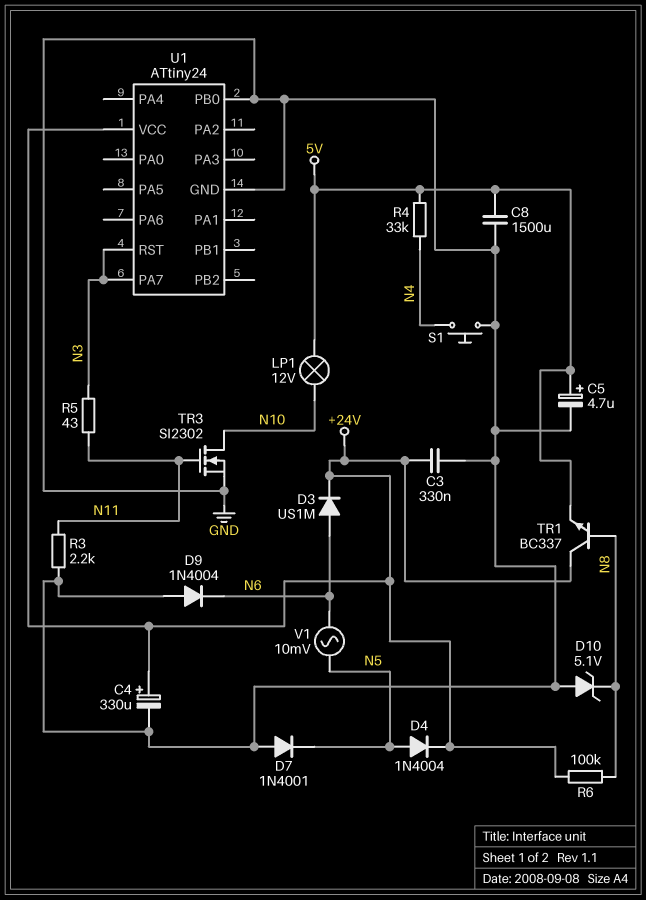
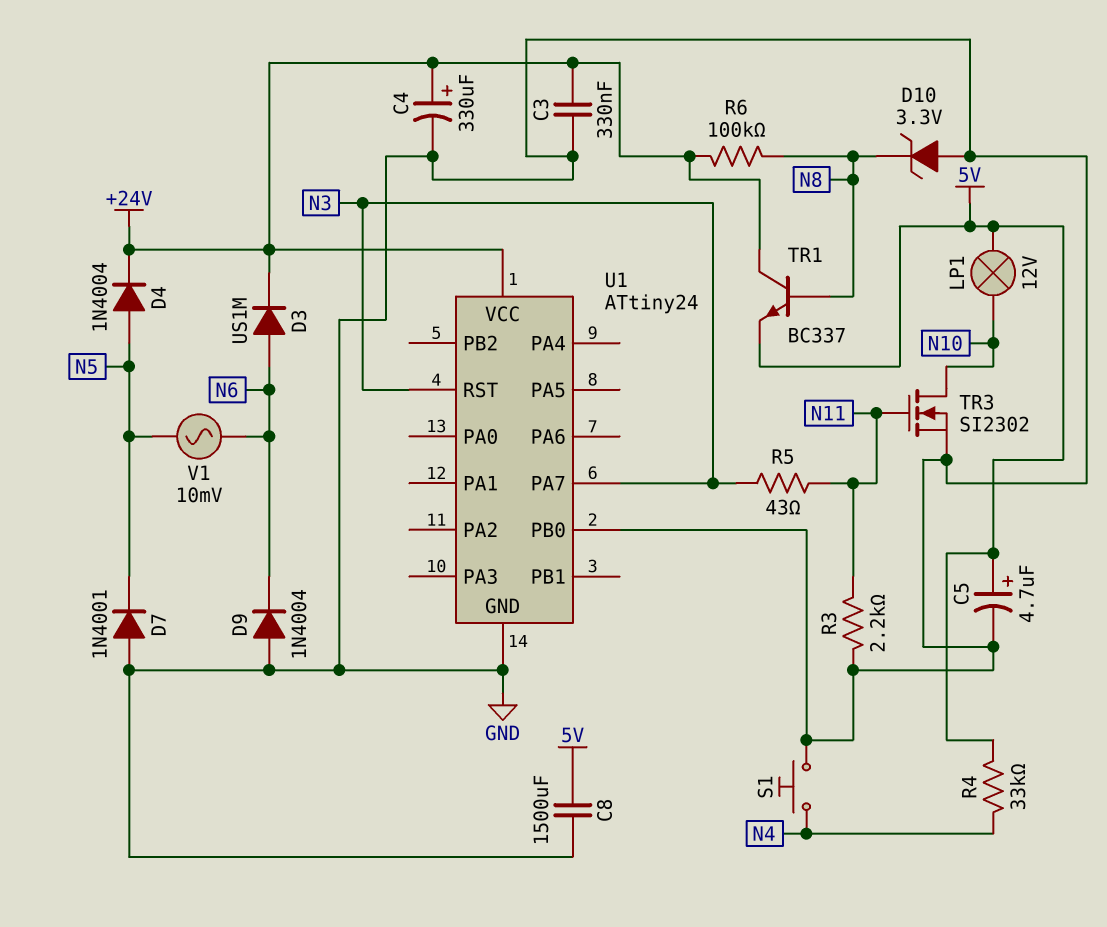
D10: zener 5.1V (A GND, K N8) -> zener 3.3V (A GND, K N8)

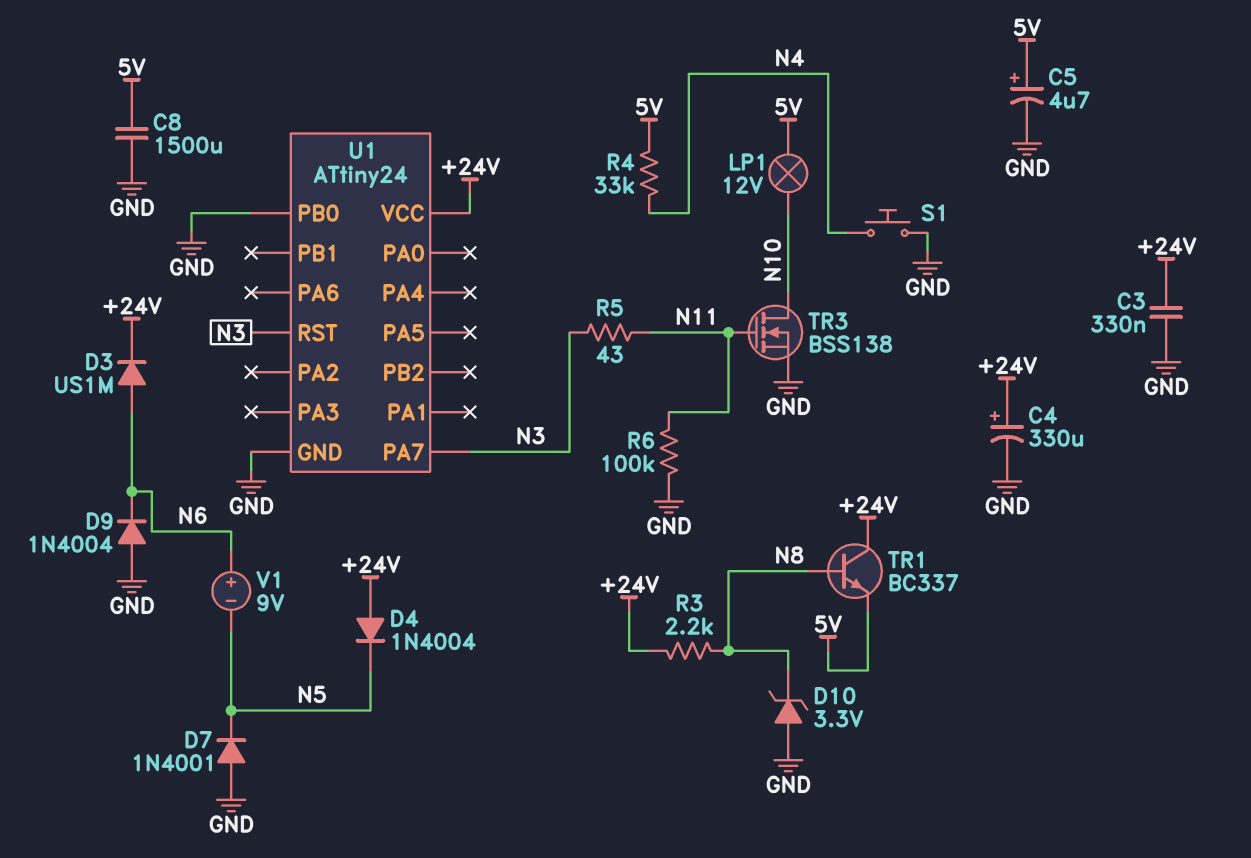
D4: diode 1N4004 (A N5, K +24V) -> diode 1N4004 (A +24V, K N5)
R3: 2.2k (GND, N11) -> 2.2k (+24V, N8)
R6: 100k (+24V, N8) -> 100k (GND, N11)
TR3: NMOS SI2302 (G N11, D N10, S GND) -> NMOS BSS138 (G N11, D N10, S GND)
V1: AC 10mV (N5, N6) -> 9V (plus N6, minus N5)

